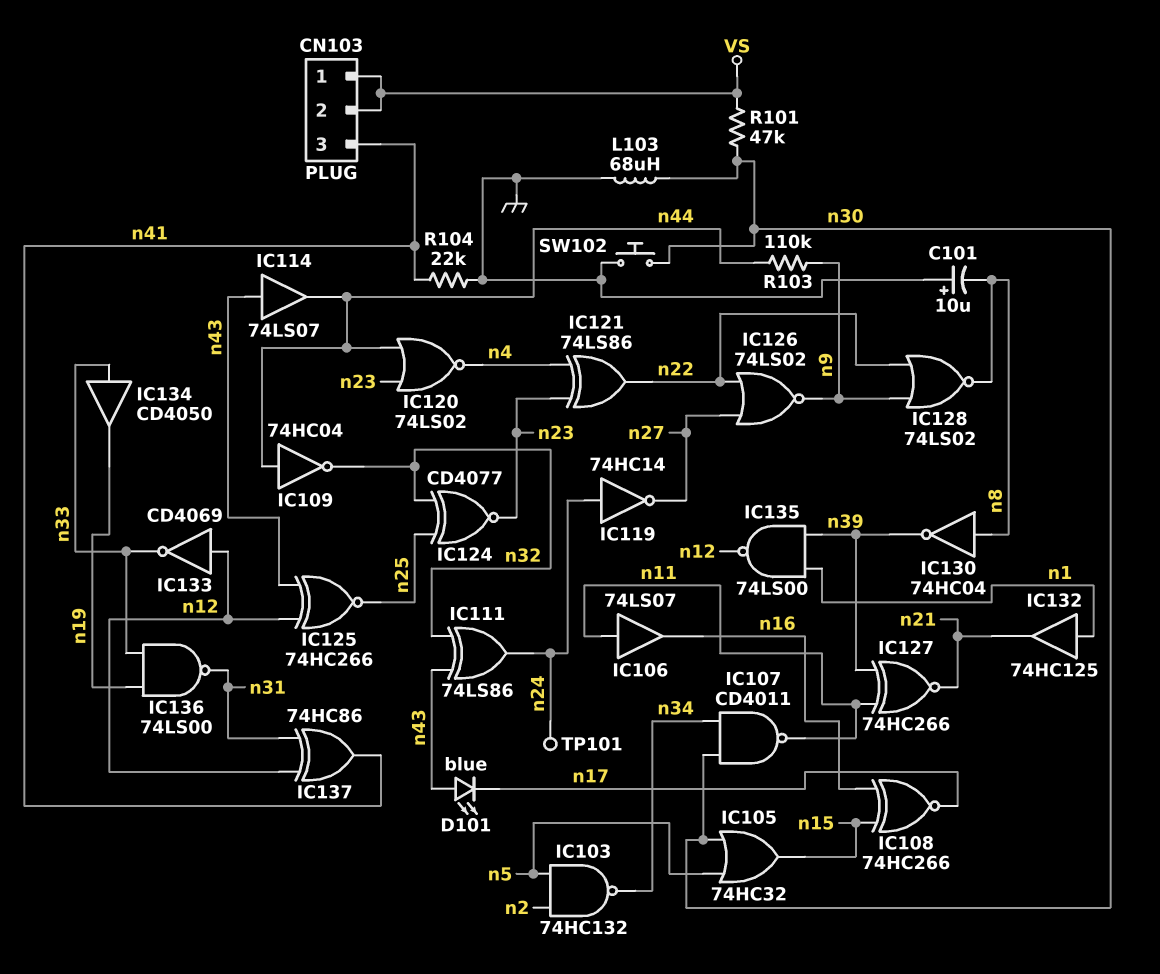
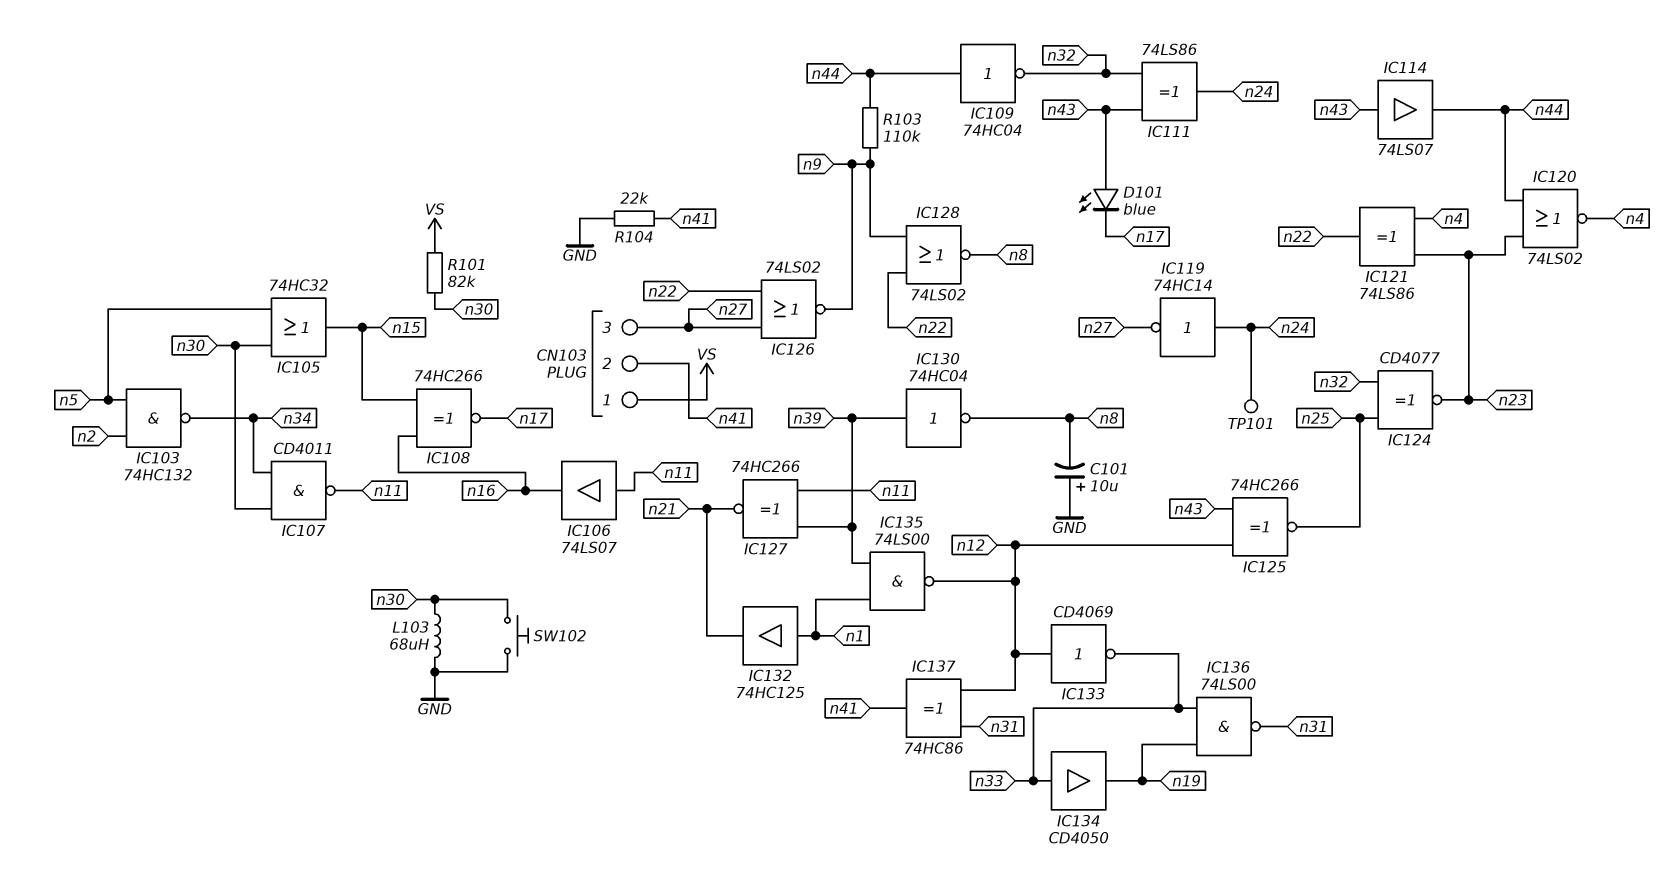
CN103 pin 2: VS -> n41
CN103 pin 3: n41 -> n27
IC130: NOT 74HC04 (in n8, out n39) -> NOT 74HC04 (in n39, out n8)
R101: 47k (VS, n30) -> 82k (VS, n30)

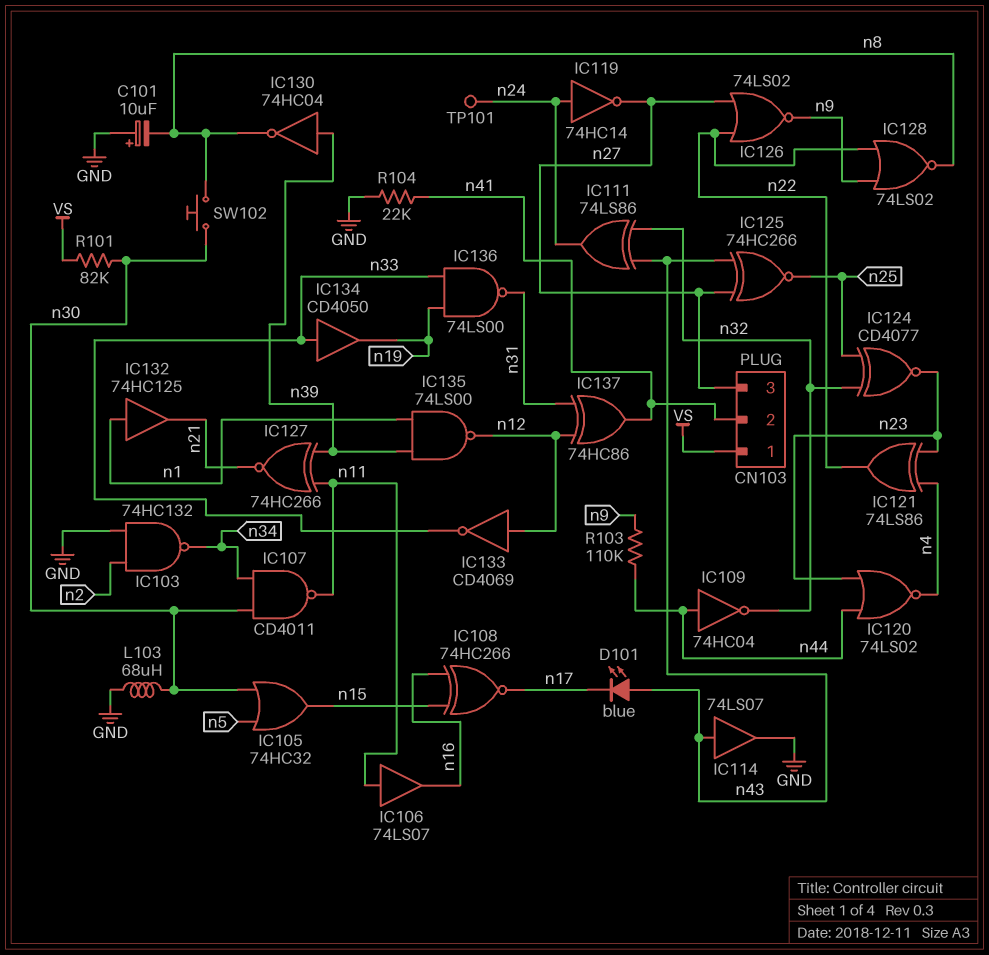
IC103: NAND 74HC132 (in n2, in n5, out n34) -> NAND 74HC132 (in GND, in n2, out n34)
IC114: buffer 74LS07 (in n43, out n44) -> buffer 74LS07 (in n43, out GND)
IC125: XNOR 74HC266 (in n12, in n43, out n25) -> XNOR 74HC266 (in n27, in n43, out n25)
SW102: button (GND, n30) -> button (n8, n30)

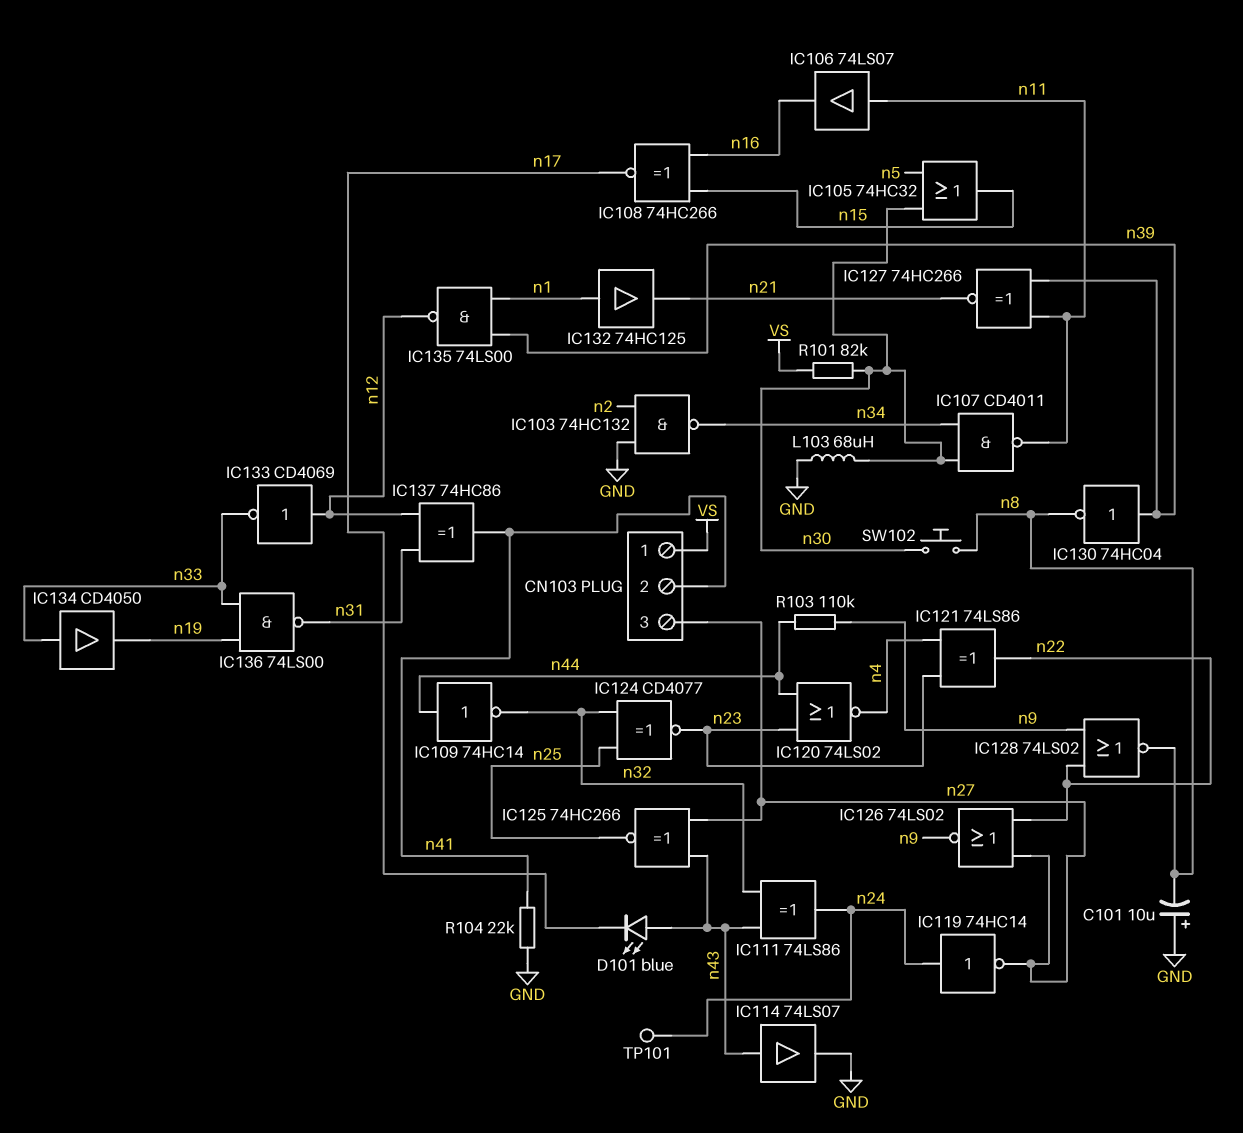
IC109: NOT 74HC04 (in n44, out n32) -> NOT 74HC14 (in n44, out n32)

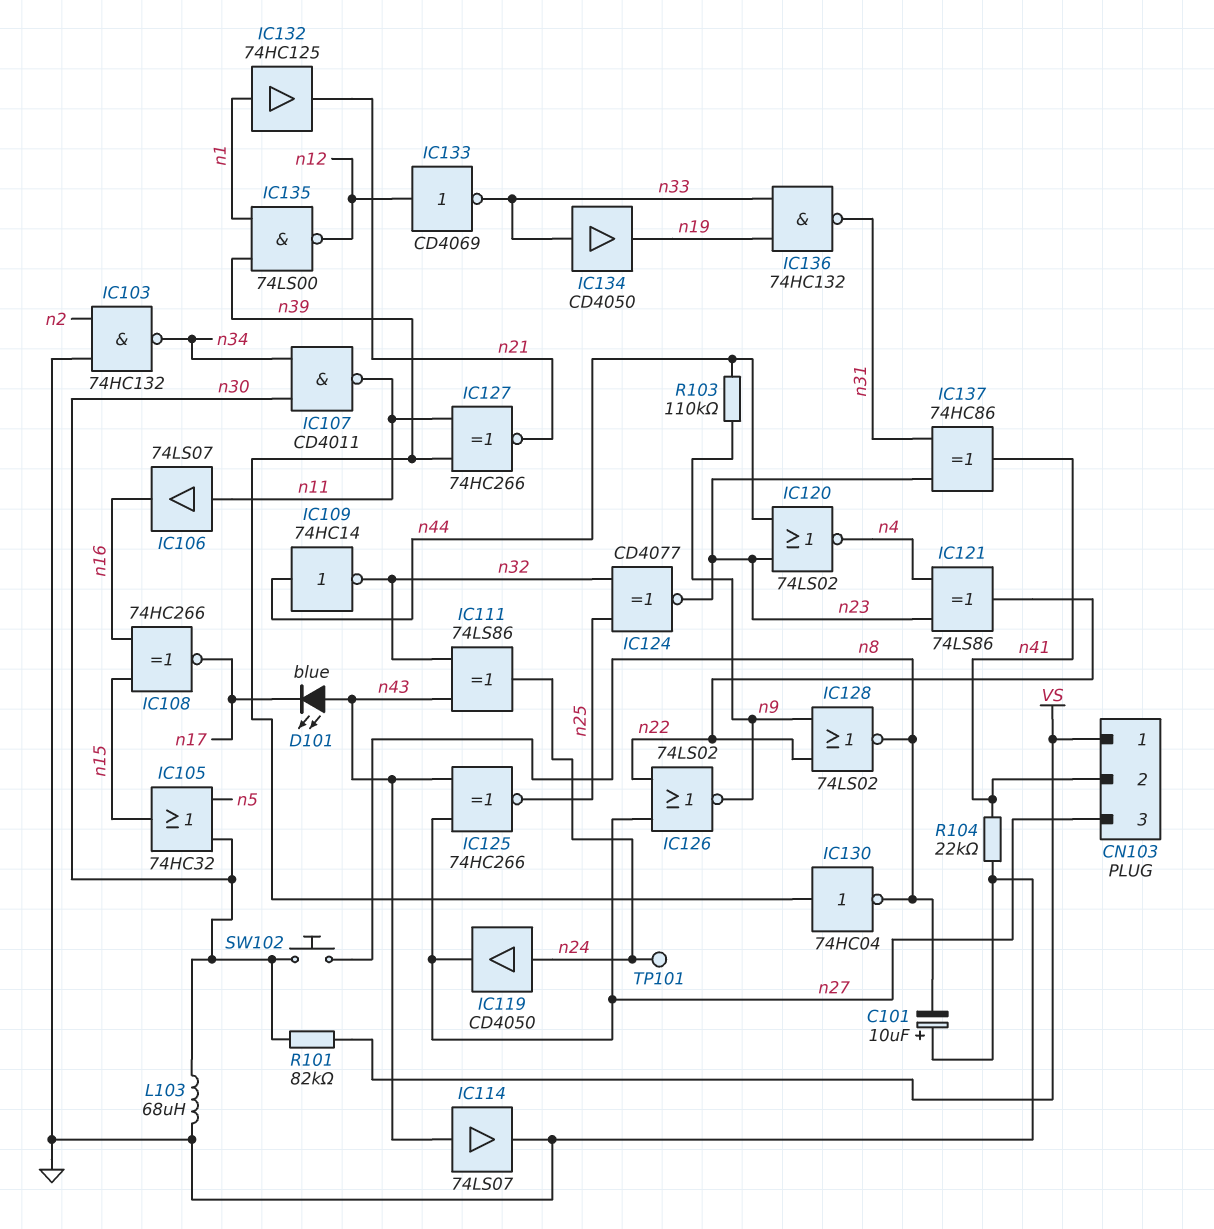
IC119: NOT 74HC14 (in n24, out n27) -> buffer CD4050 (in n24, out n27)
IC136: NAND 74LS00 (in n19, in n33, out n31) -> NAND 74HC132 (in n19, in n33, out n31)
IC137: XOR 74HC86 (in n12, in n31, out n41) -> XOR 74HC86 (in n23, in n31, out n41)

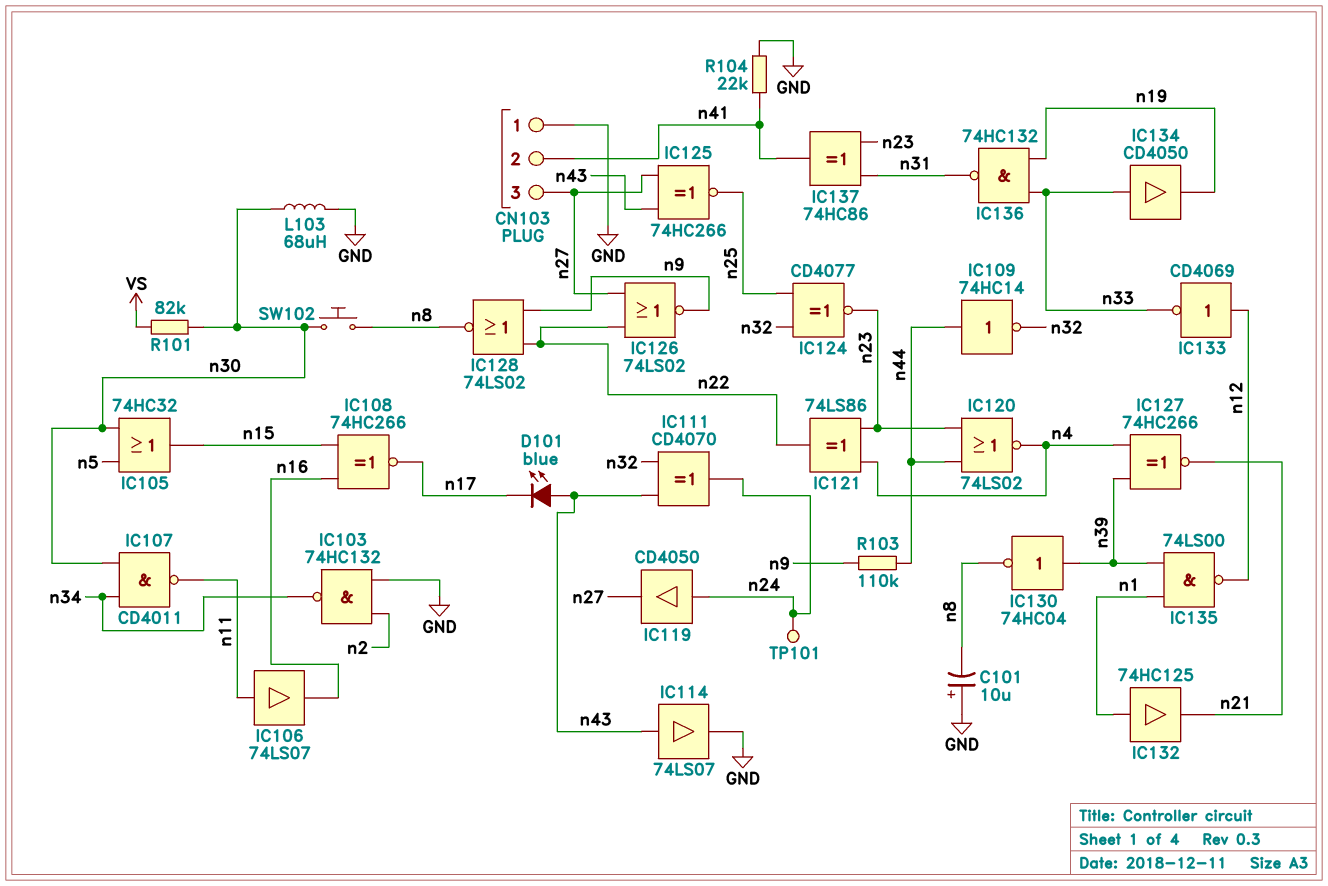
CN103 pin 1: VS -> GND
IC111: XOR 74LS86 (in n32, in n43, out n24) -> XOR CD4070 (in n32, in n43, out n24)
IC127: XNOR 74HC266 (in n11, in n39, out n21) -> XNOR 74HC266 (in n4, in n39, out n21)

